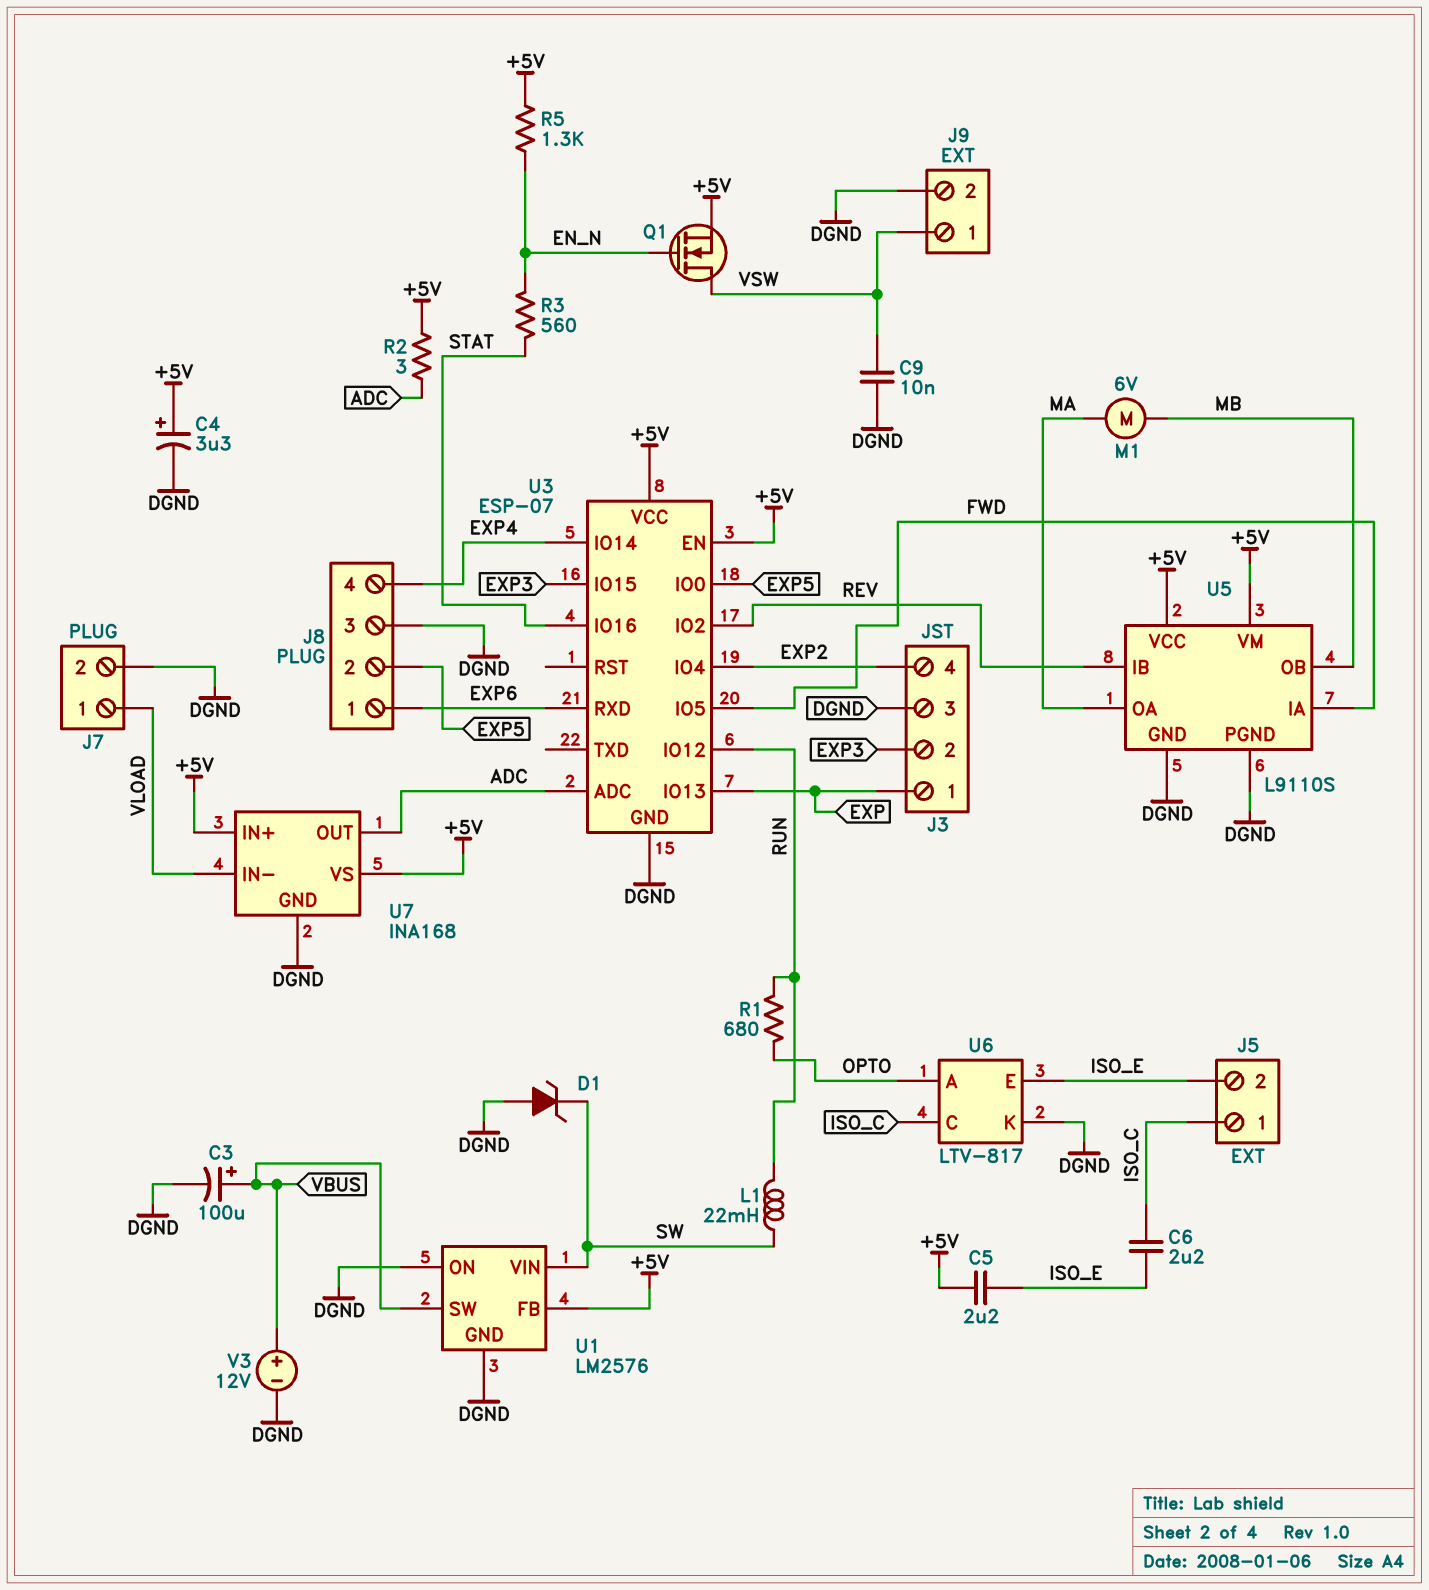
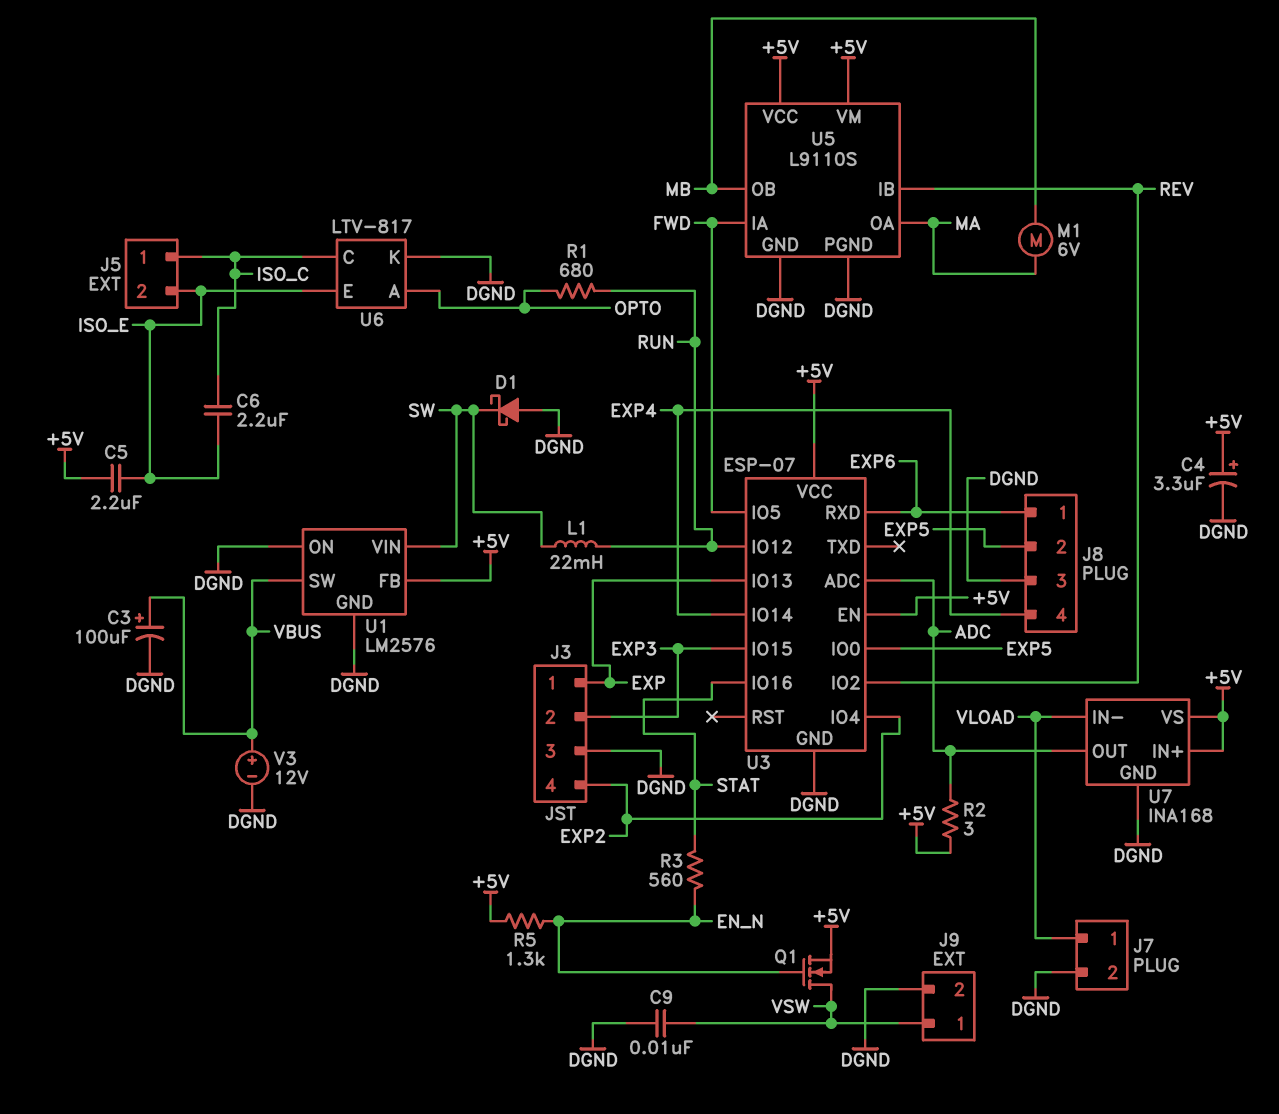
D1: zener (A DGND, K SW) -> schottky (A DGND, K SW)

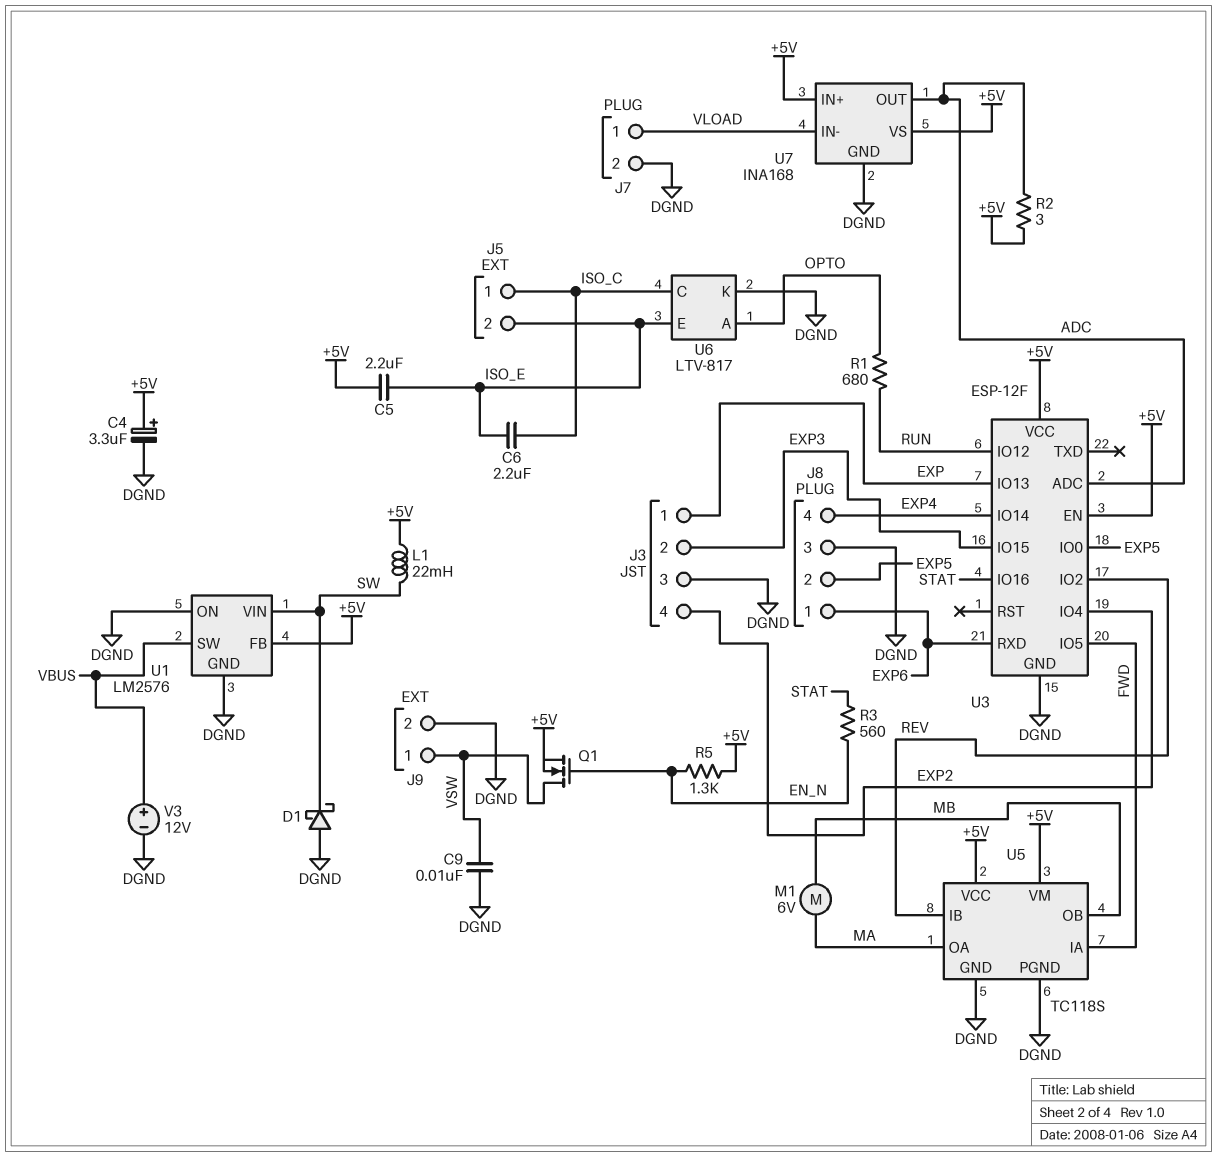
C3: 100uF (plus VBUS, minus DGND) -> none
L1: 22mH (RUN, SW) -> 22mH (+5V, SW)
U3: ESP-07 -> ESP-12F
U5: L9110S -> TC118S

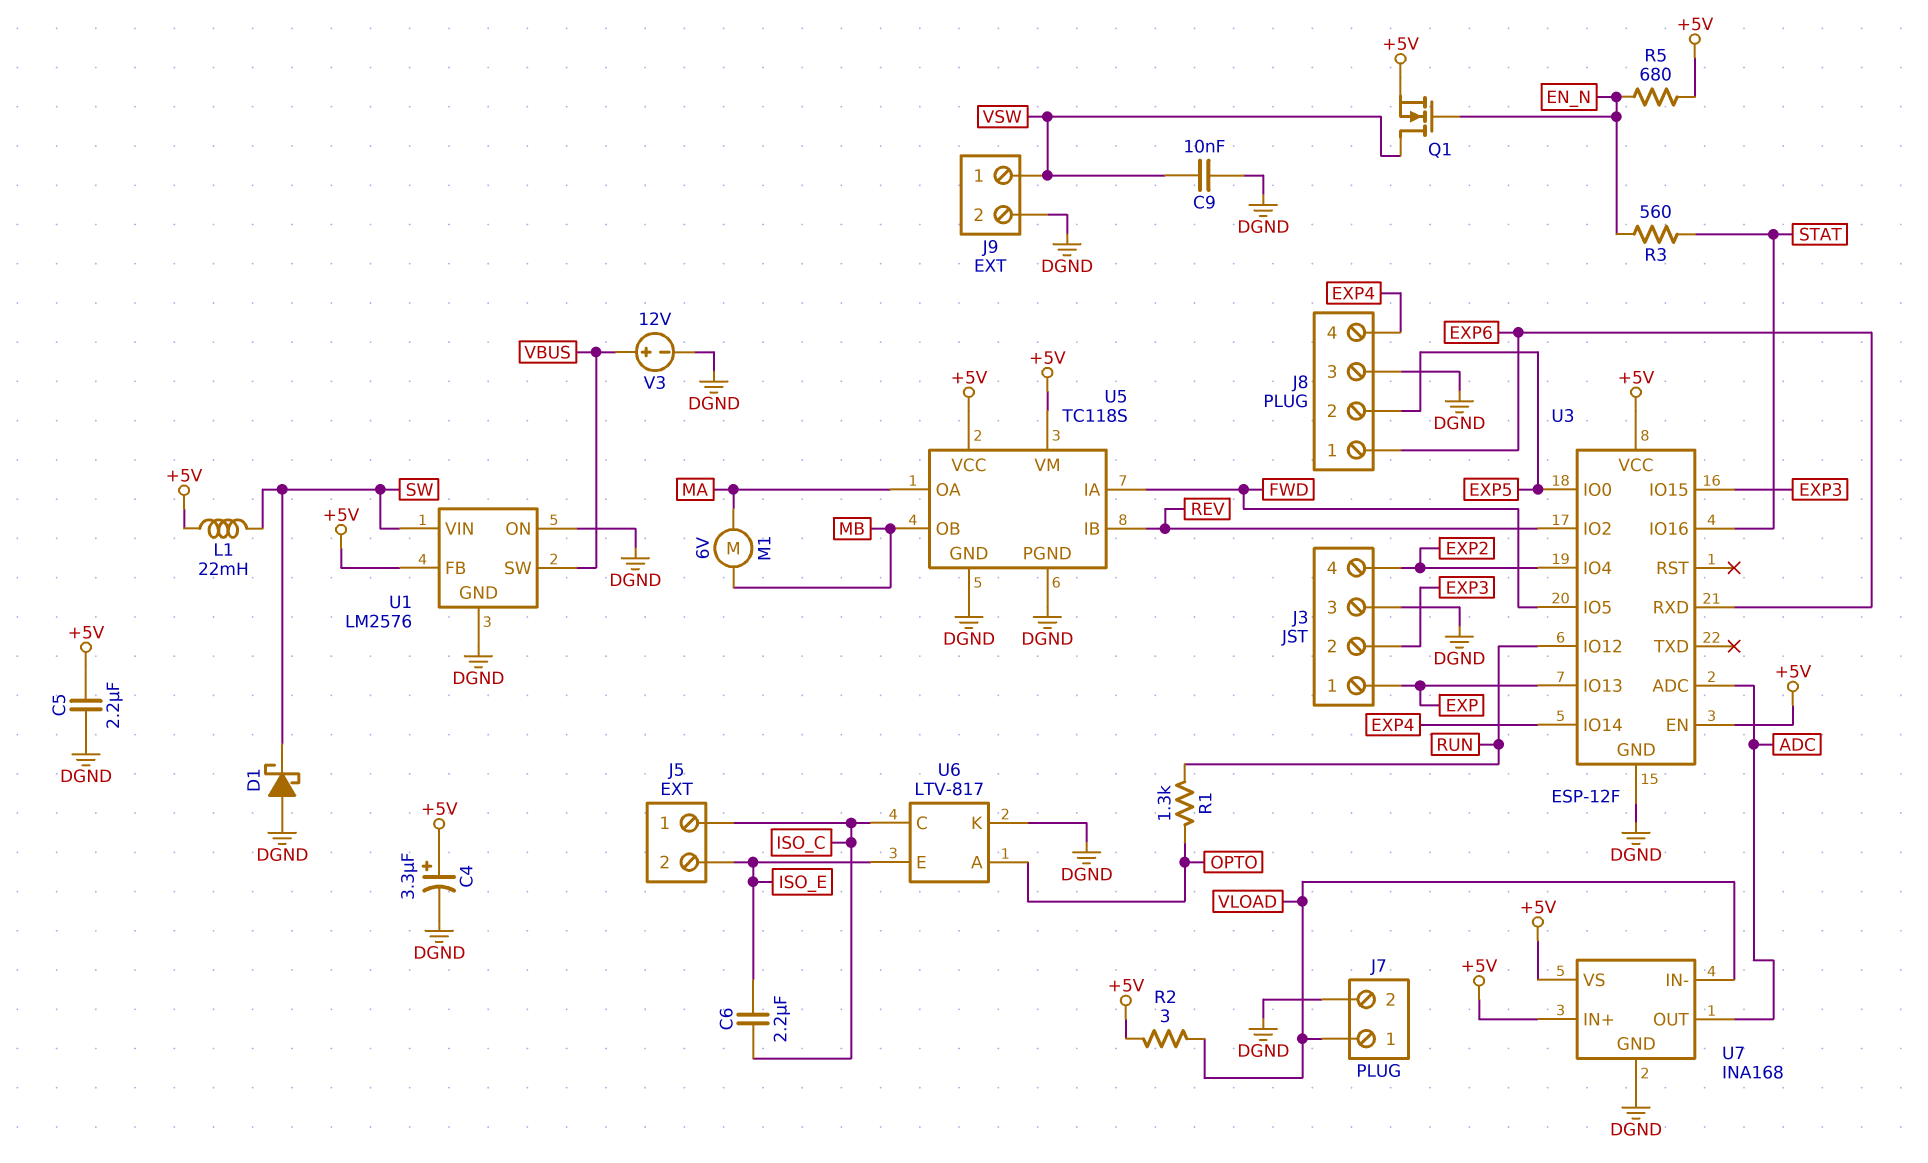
C5: 2.2uF (+5V, ISO_E) -> 2.2uF (+5V, DGND)
R1: 680 (OPTO, RUN) -> 1.3k (OPTO, RUN)
R2: 3 (+5V, ADC) -> 3 (+5V, VLOAD)
R5: 1.3k (+5V, EN_N) -> 680 (+5V, EN_N)

